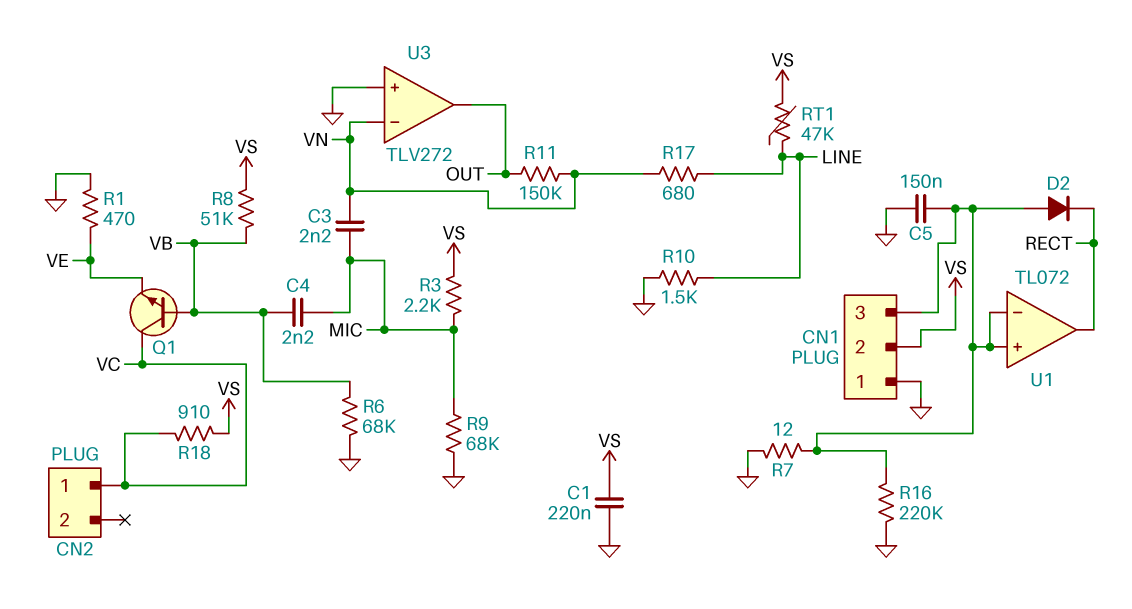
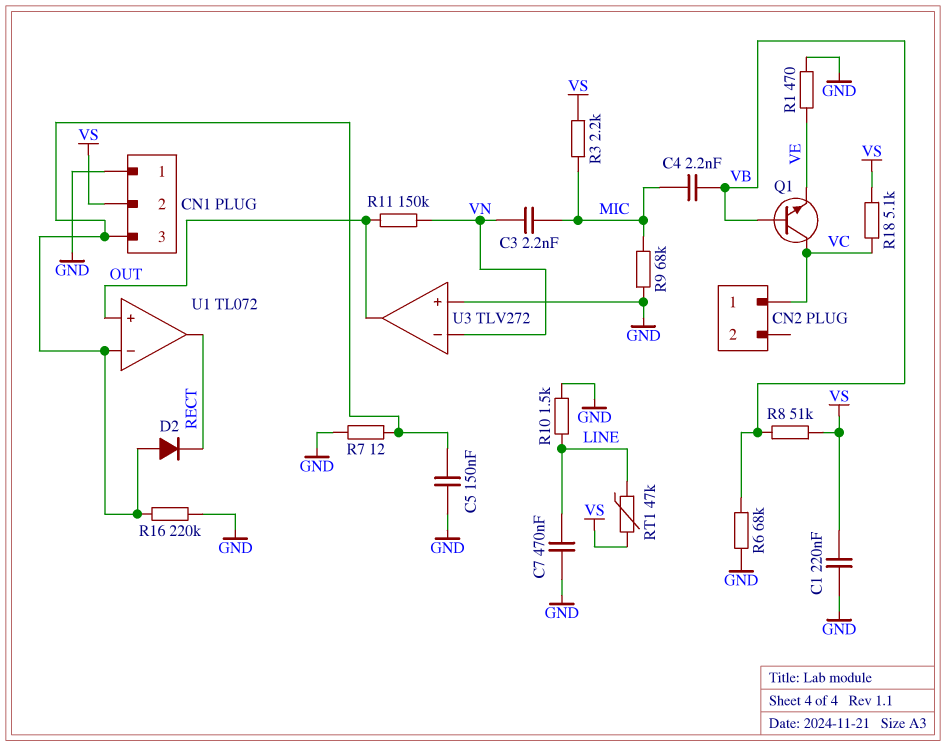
C7: none -> 470nF (GND, LINE)
R17: 680 (LINE, VN) -> none
R18: 910 (VC, VS) -> 5.1k (VC, VS)
U1 pin in+: CN1/3 -> OUT

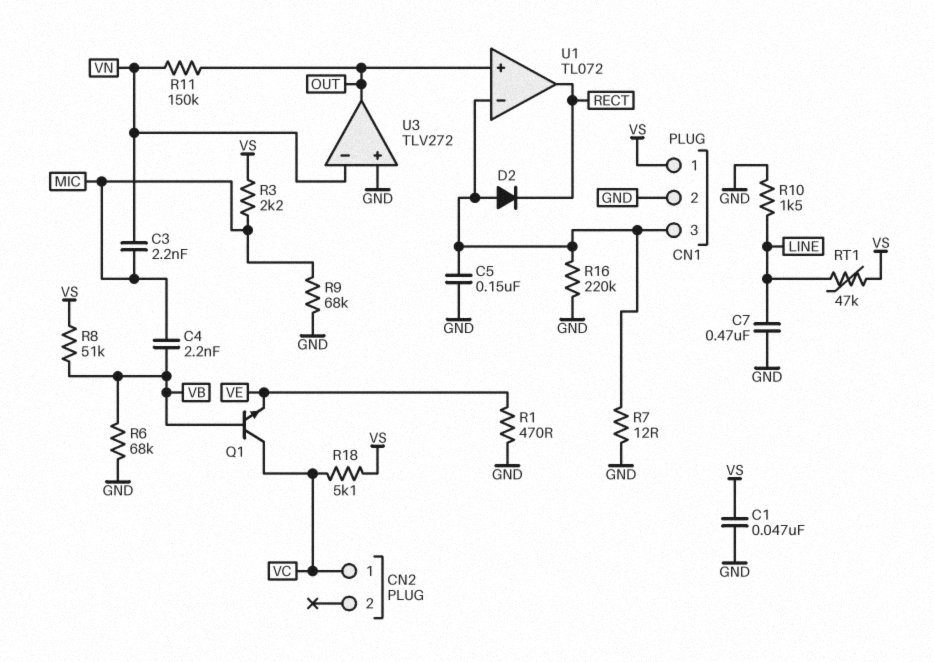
C1: 220nF (GND, VS) -> 47nF (GND, VS)
CN1 pin 1: GND -> VS
CN1 pin 2: VS -> GND

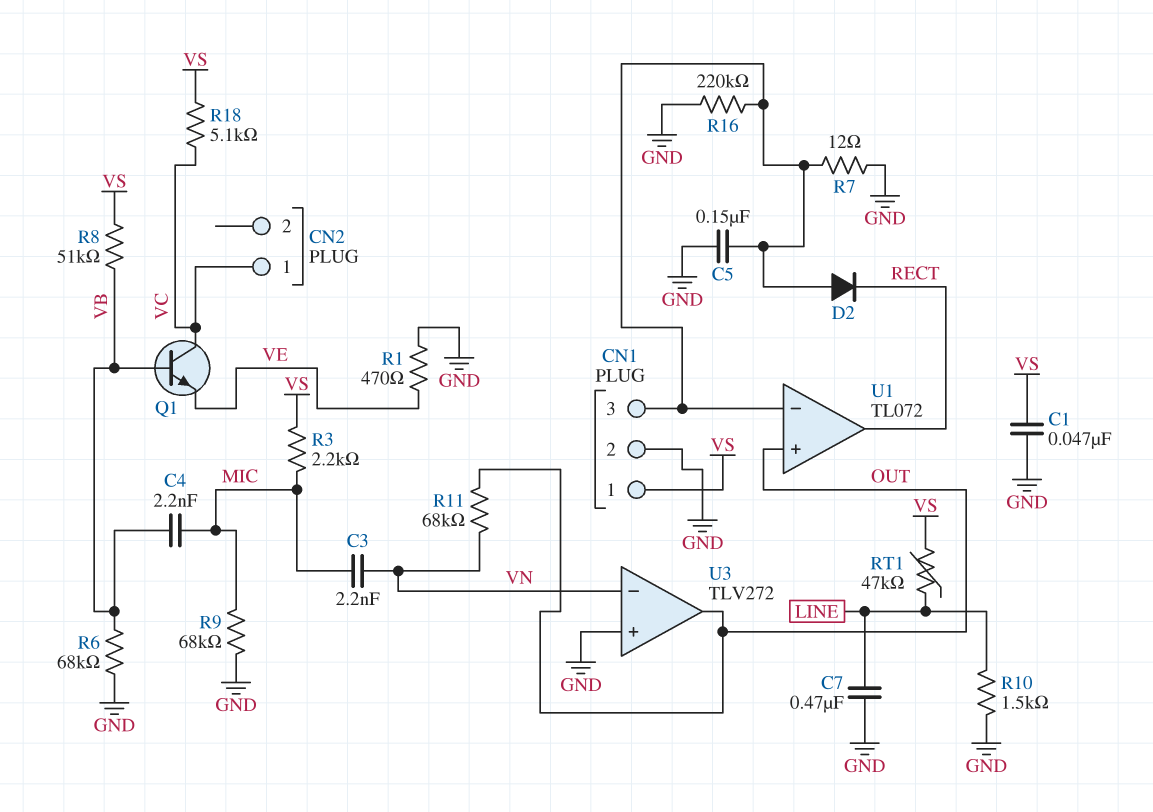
R11: 150k (OUT, VN) -> 68k (OUT, VN)

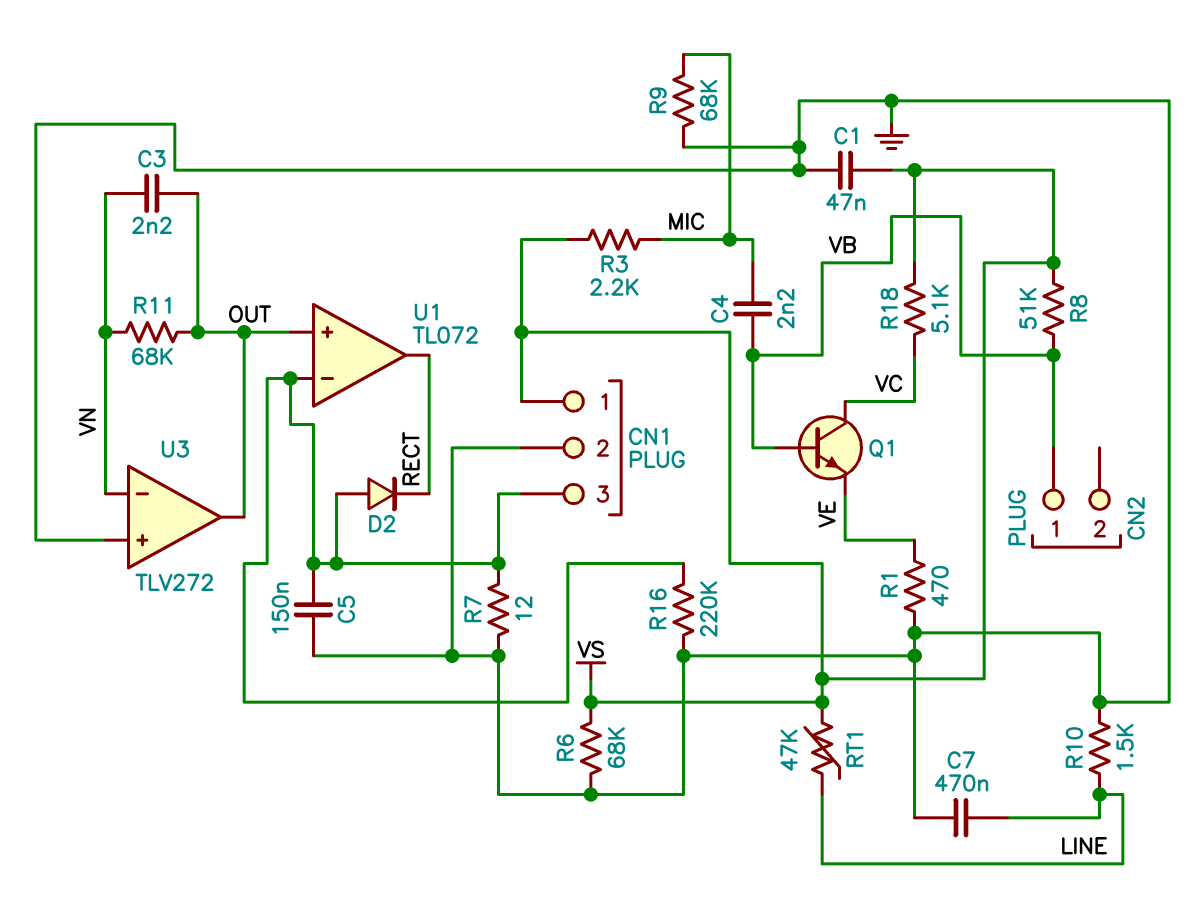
C3: 2.2nF (MIC, VN) -> 2.2nF (OUT, VN)
CN2 pin 1: VC -> VB
R6: 68k (GND, VB) -> 68k (GND, VS)

